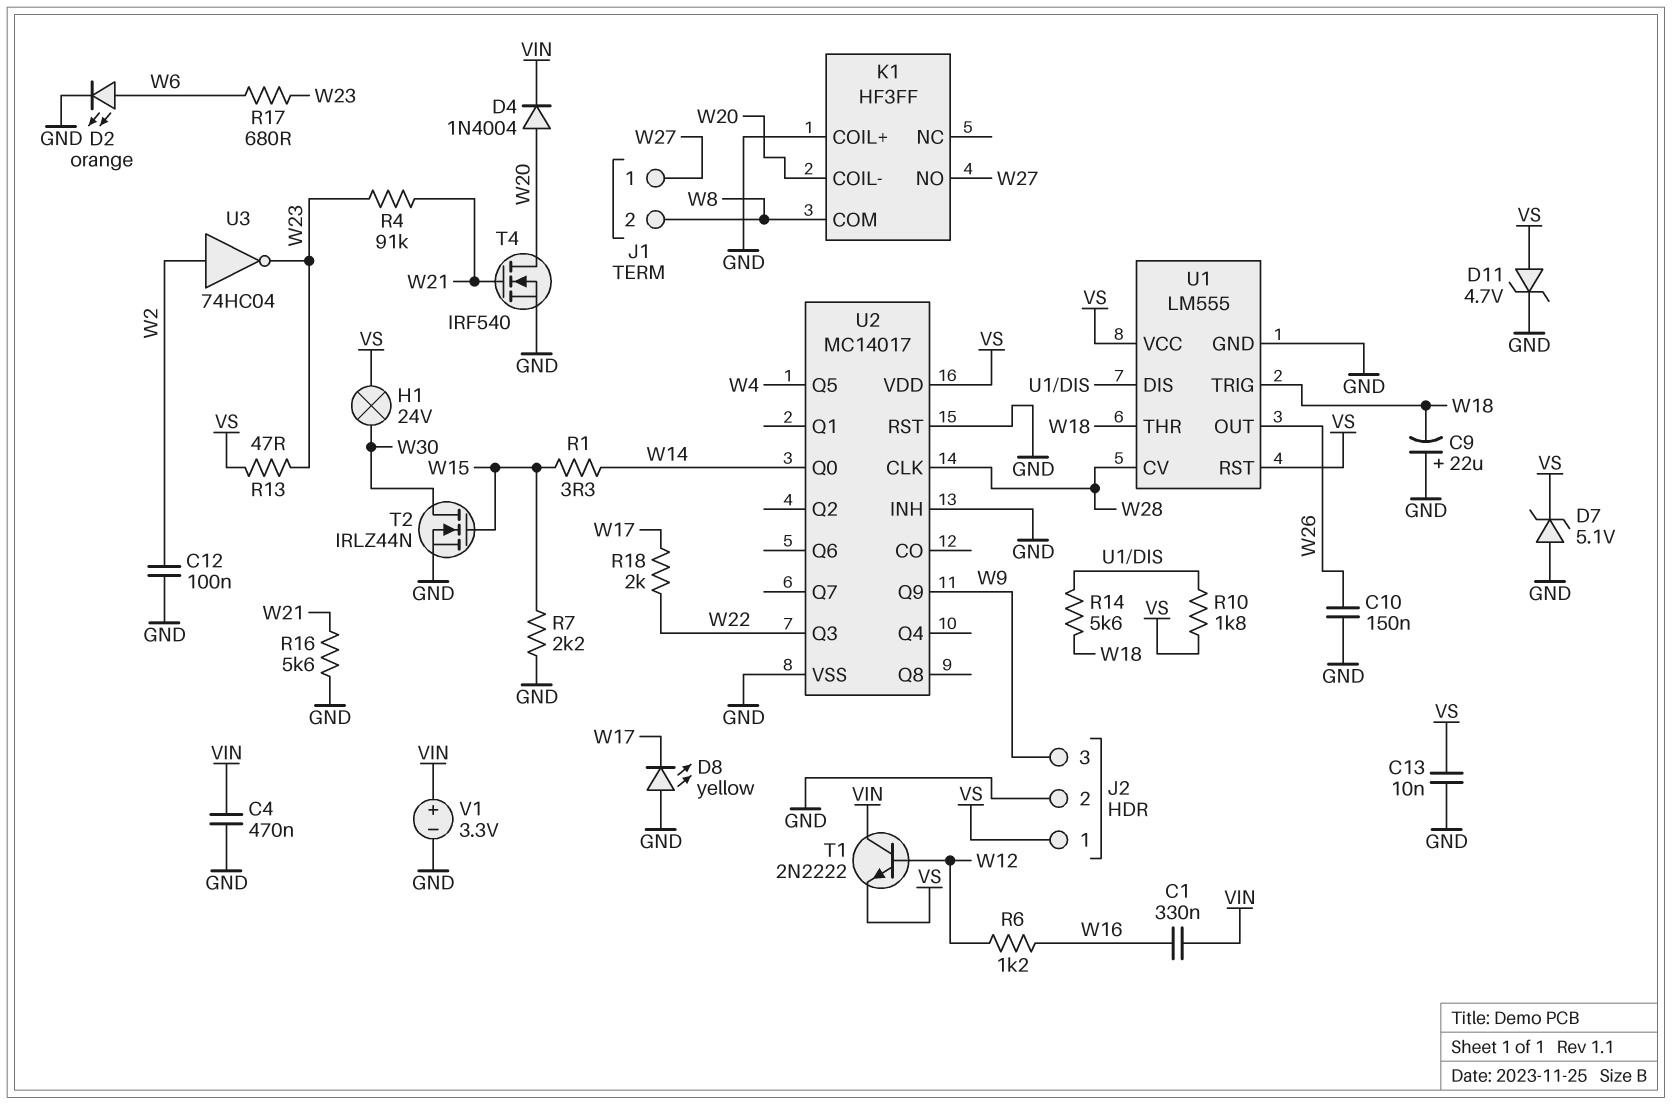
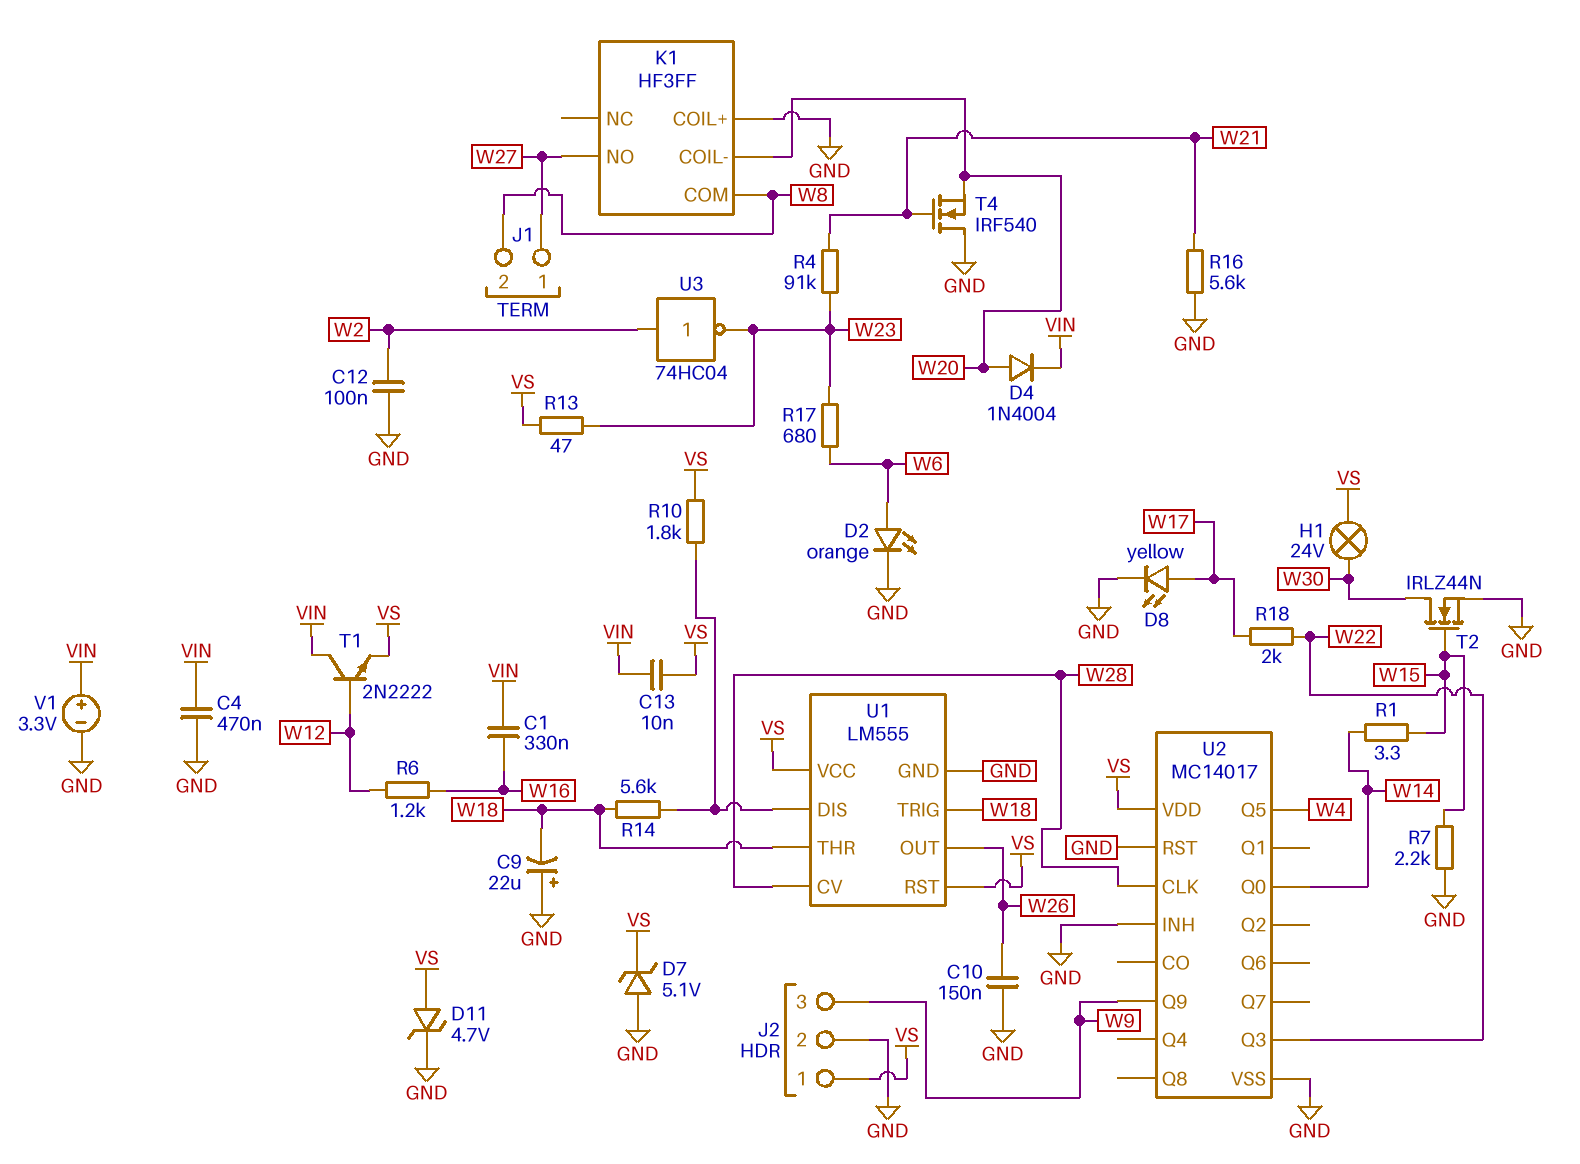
C13: 10nF (GND, VS) -> 10nF (VIN, VS)
D8: LED yellow (A GND, K W17) -> LED yellow (A W17, K GND)
T4: NMOS IRF540 (G W21, D W20, S GND) -> NMOS IRF540 (G W21, D GND, S W20)

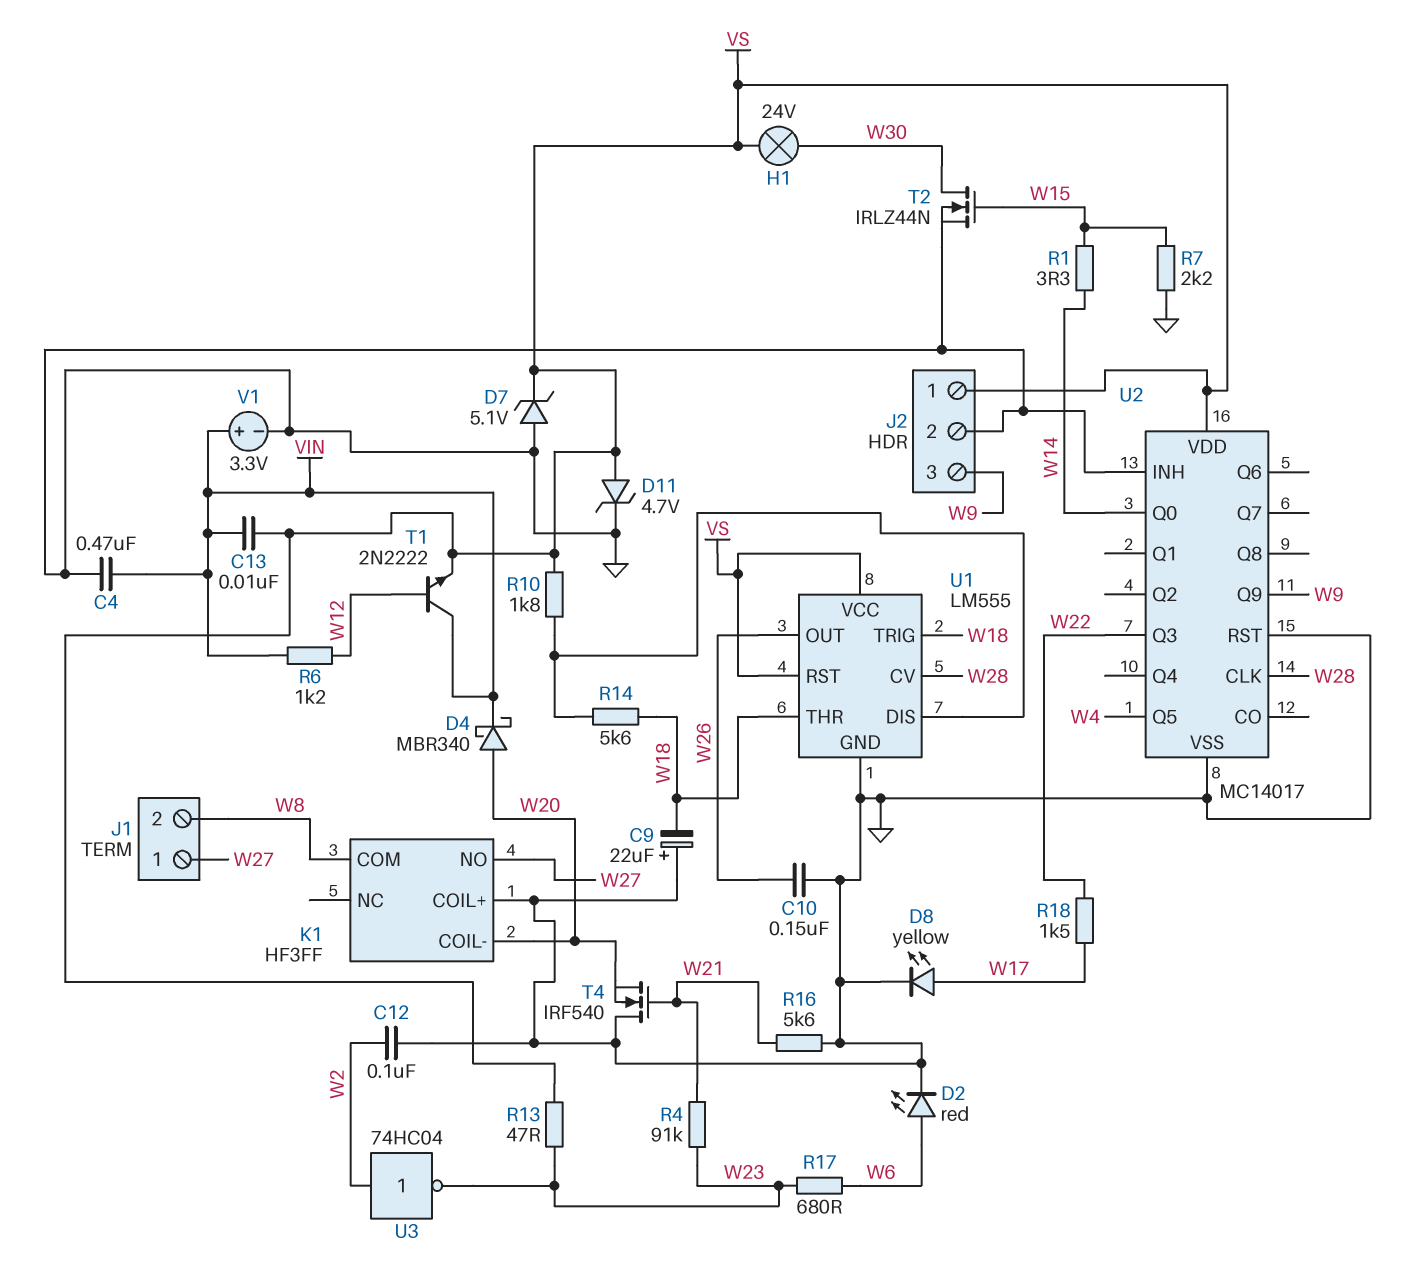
C1: 330nF (VIN, W16) -> none
D2: LED orange (A W6, K GND) -> LED red (A W6, K GND)
D4: diode 1N4004 (A W20, K VIN) -> schottky MBR340 (A W20, K VIN)
R6: 1.2k (W12, W16) -> 1.2k (VIN, W12)
R18: 2k (W17, W22) -> 1.5k (W17, W22)

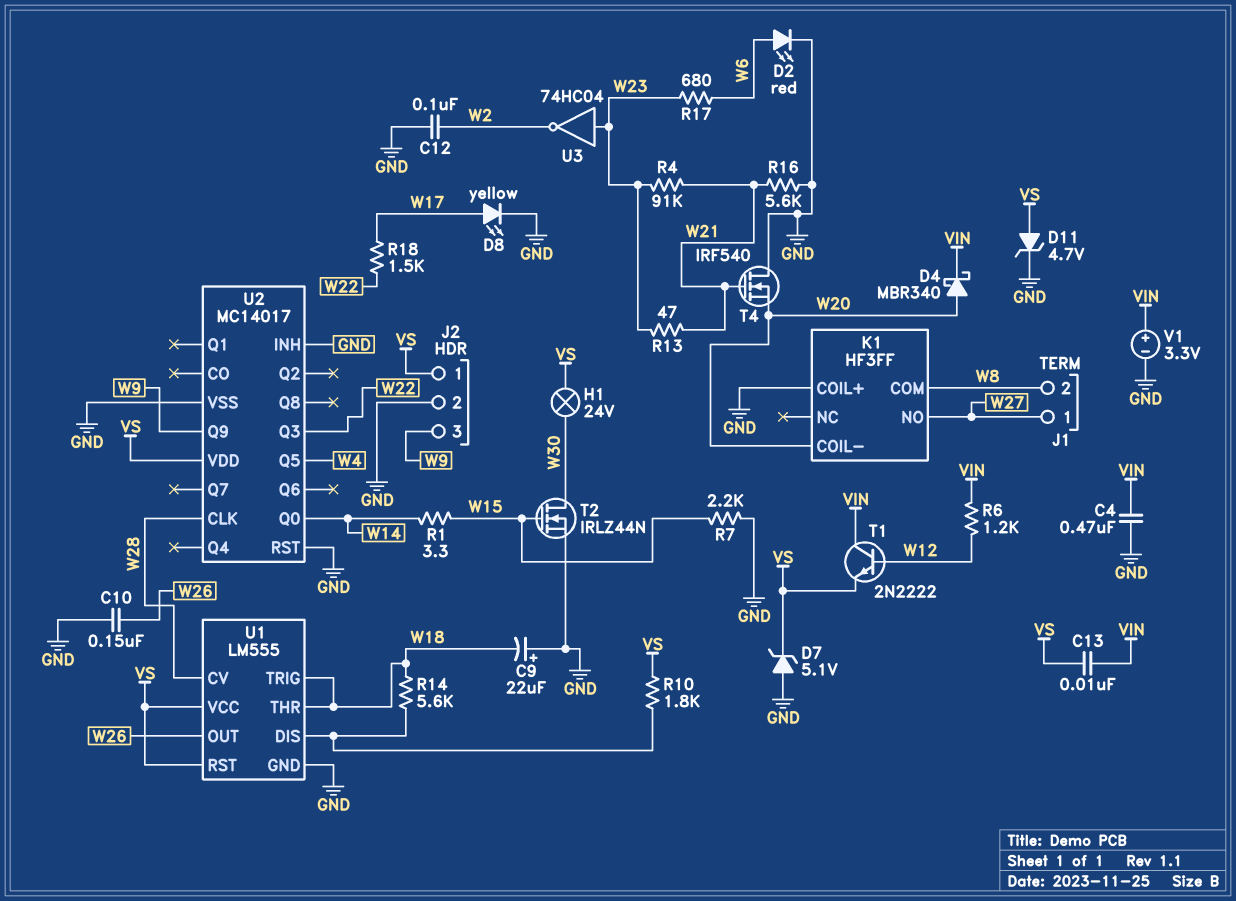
R13: 47 (VS, W23) -> 47 (W21, W23)
U3: NOT 74HC04 (in W2, out W23) -> NOT 74HC04 (in W23, out W2)

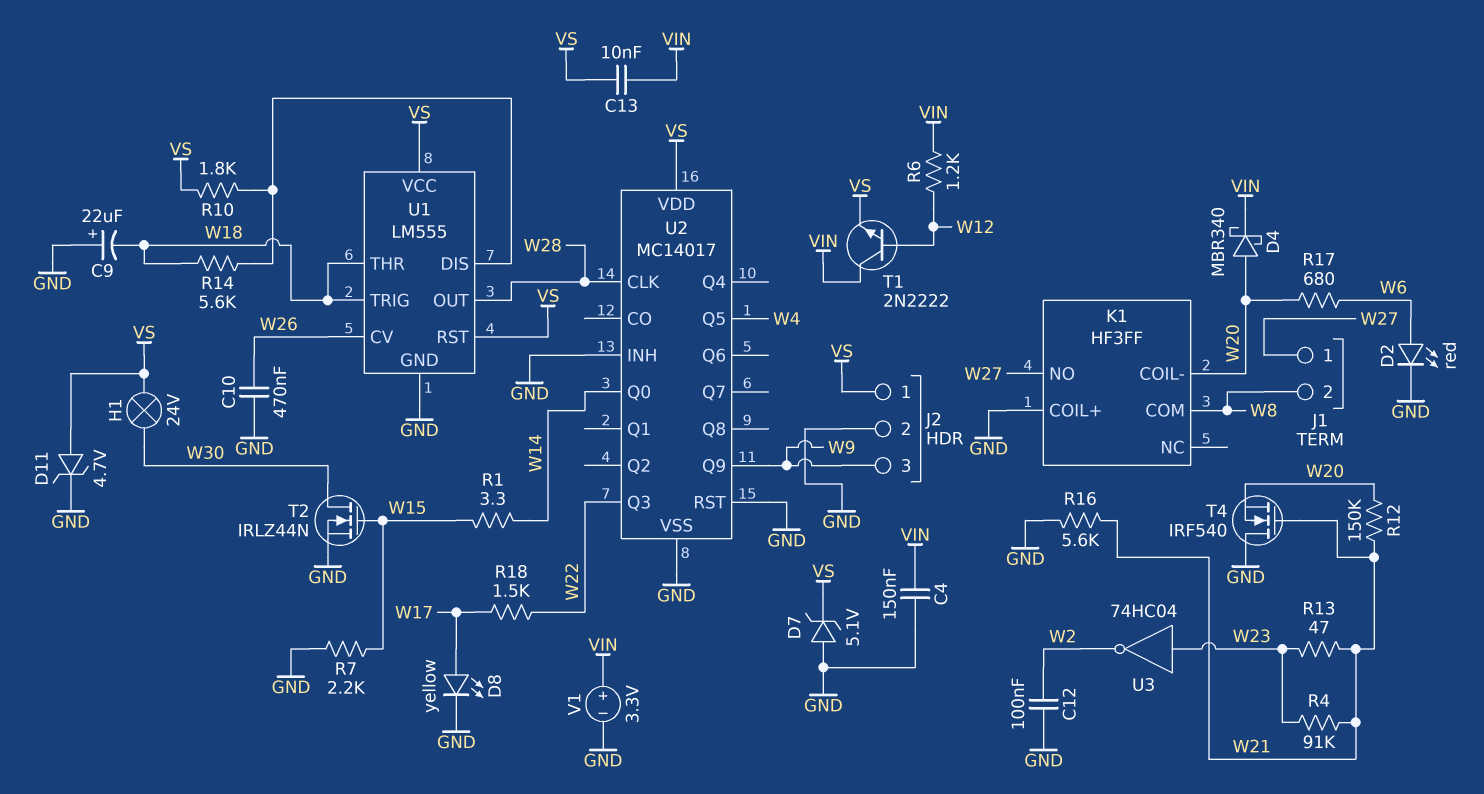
C4: 470nF (GND, VIN) -> 150nF (GND, VIN)
C10: 150nF (GND, W26) -> 470nF (GND, W26)
R12: none -> 150k (W20, W21)
R17: 680 (W6, W23) -> 680 (W6, W20)
U1 pin CV: W28 -> W26
U1 pin OUT: W26 -> W28

